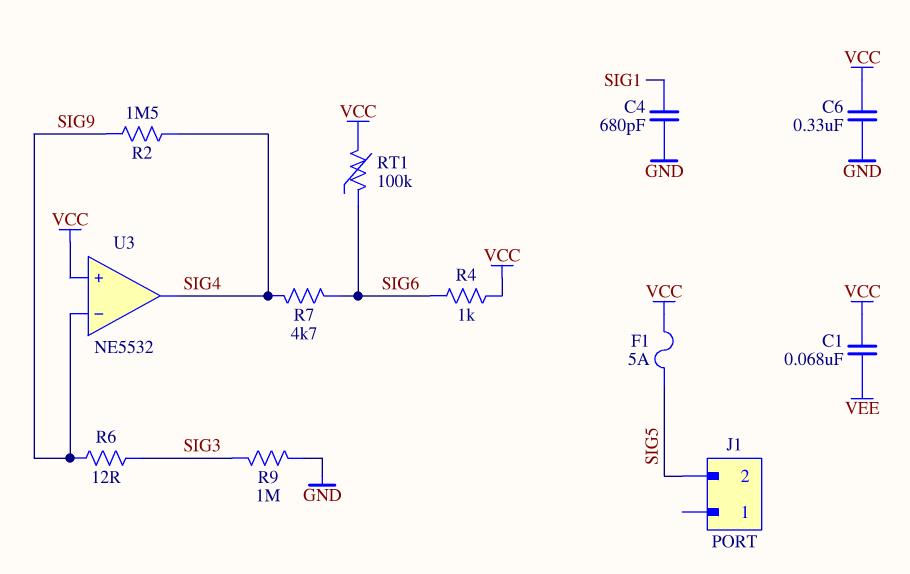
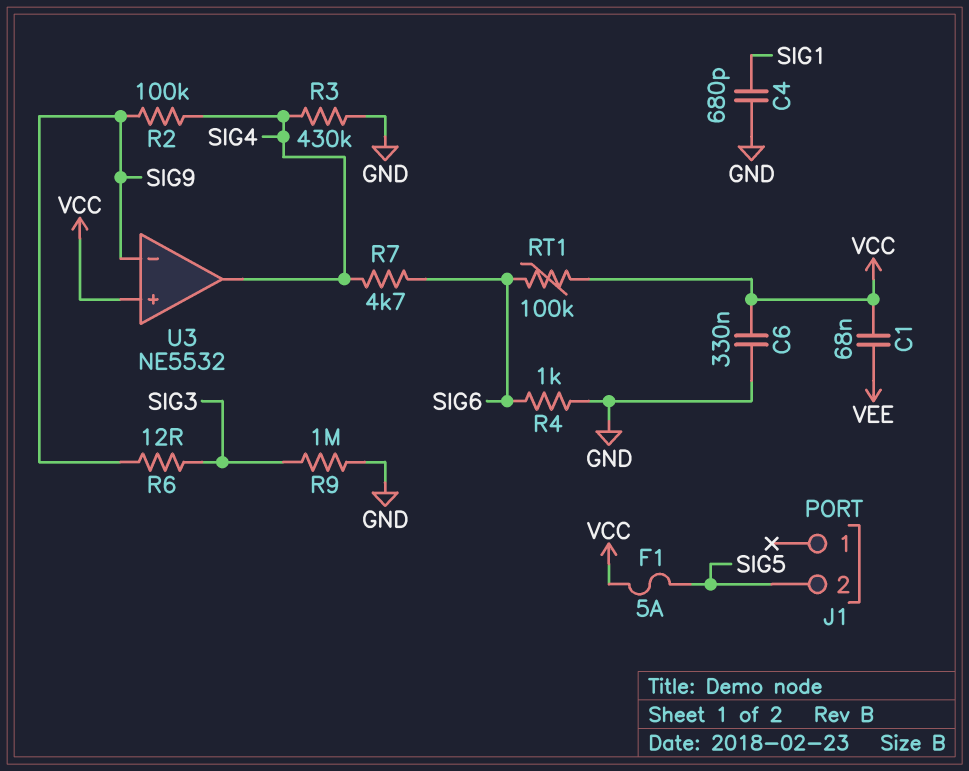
R2: 1.5M (SIG4, SIG9) -> 100k (SIG4, SIG9)
R3: none -> 430k (GND, SIG4)
R4: 1k (SIG6, VCC) -> 1k (GND, SIG6)

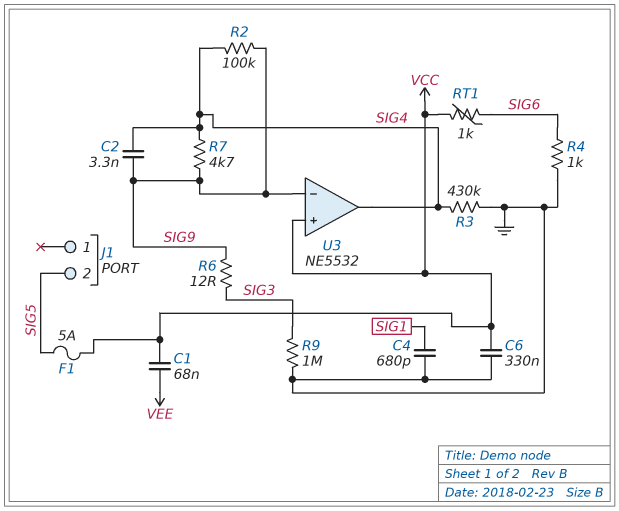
C2: none -> 3.3nF (SIG4, SIG9)
R7: 4.7k (SIG4, SIG6) -> 4.7k (SIG4, SIG9)
RT1: 100k (SIG6, VCC) -> 1k (SIG6, VCC)

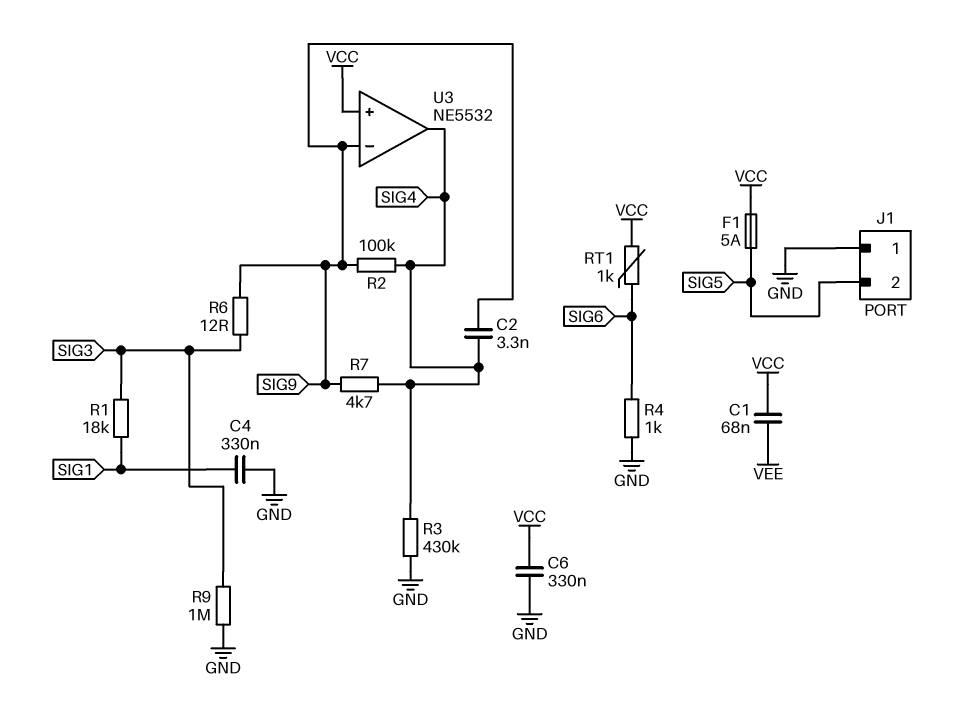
C4: 680pF (GND, SIG1) -> 330nF (GND, SIG1)
J1 pin 1: none -> GND
R1: none -> 18k (SIG1, SIG3)

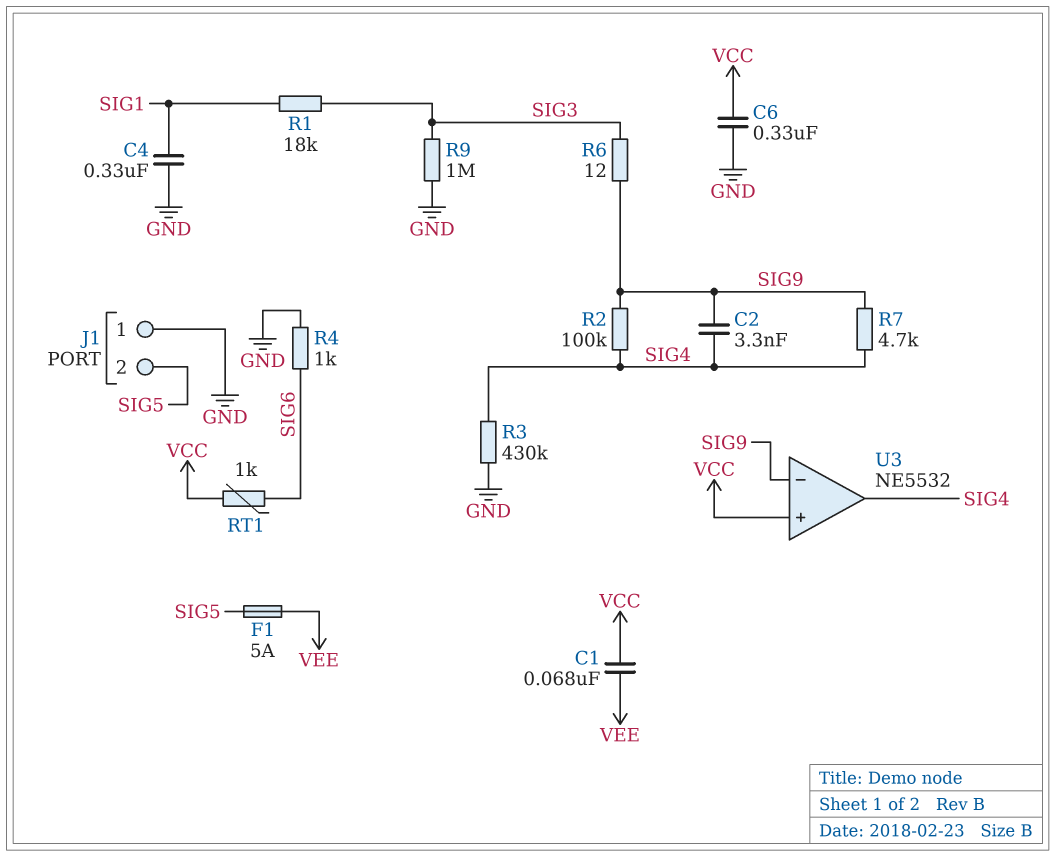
F1: 5A (SIG5, VCC) -> 5A (SIG5, VEE)

